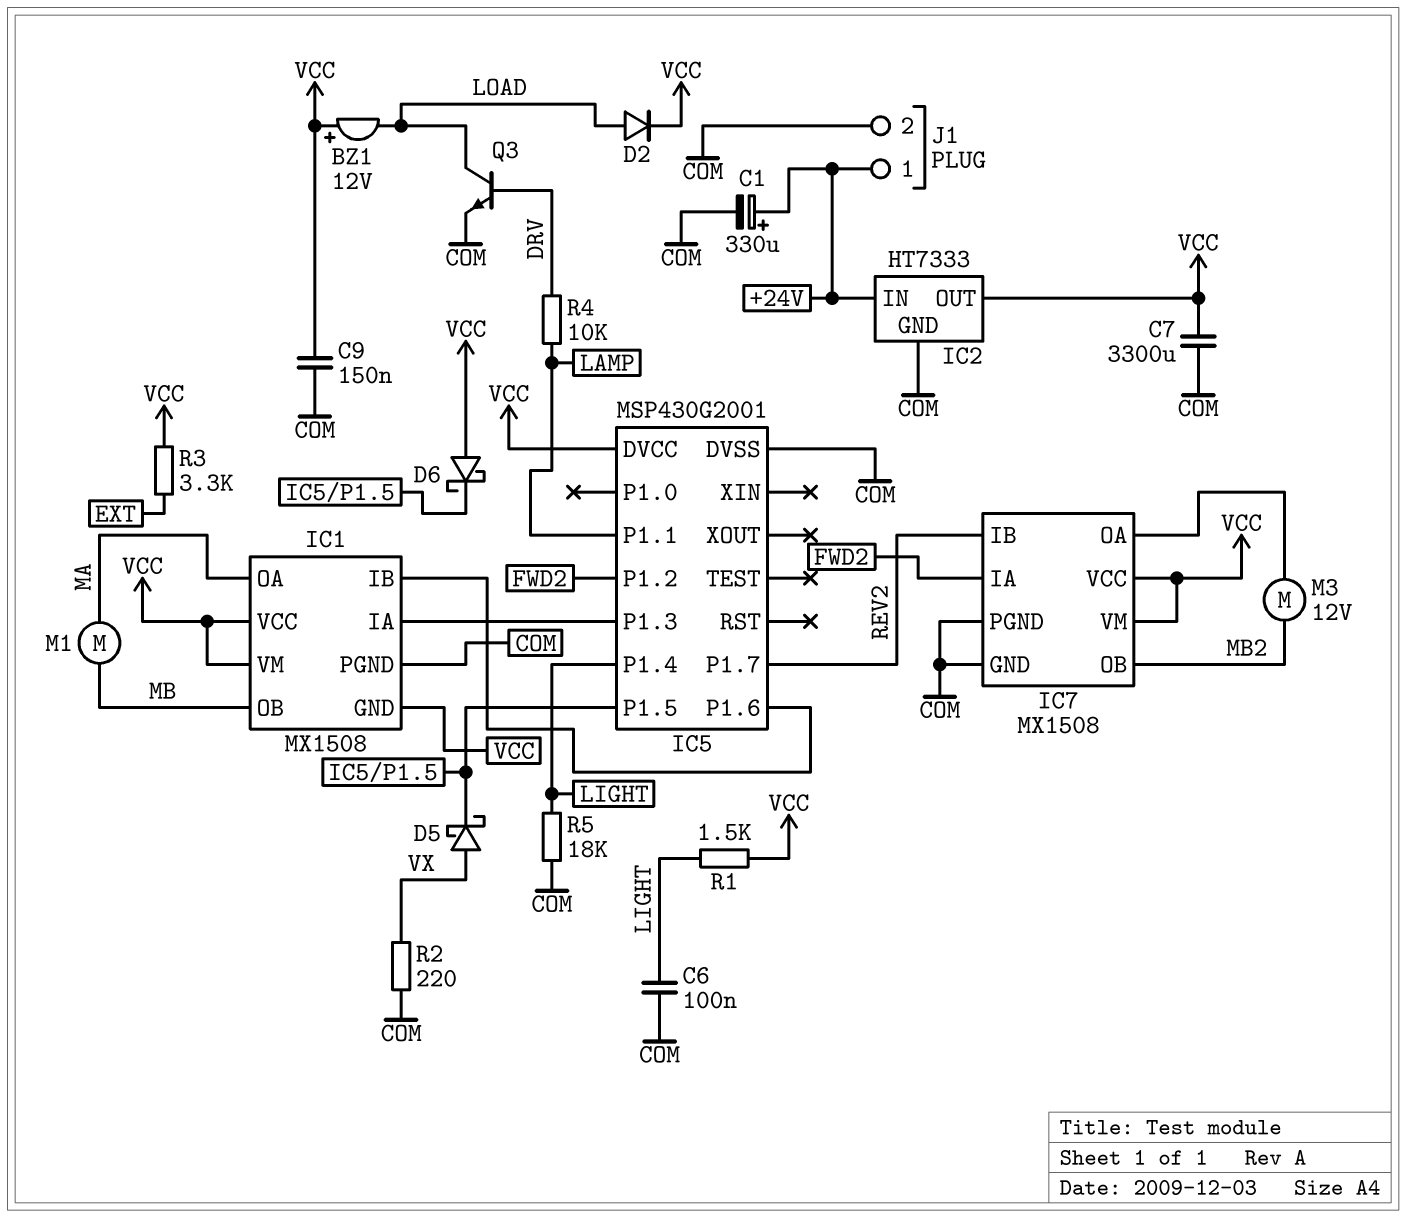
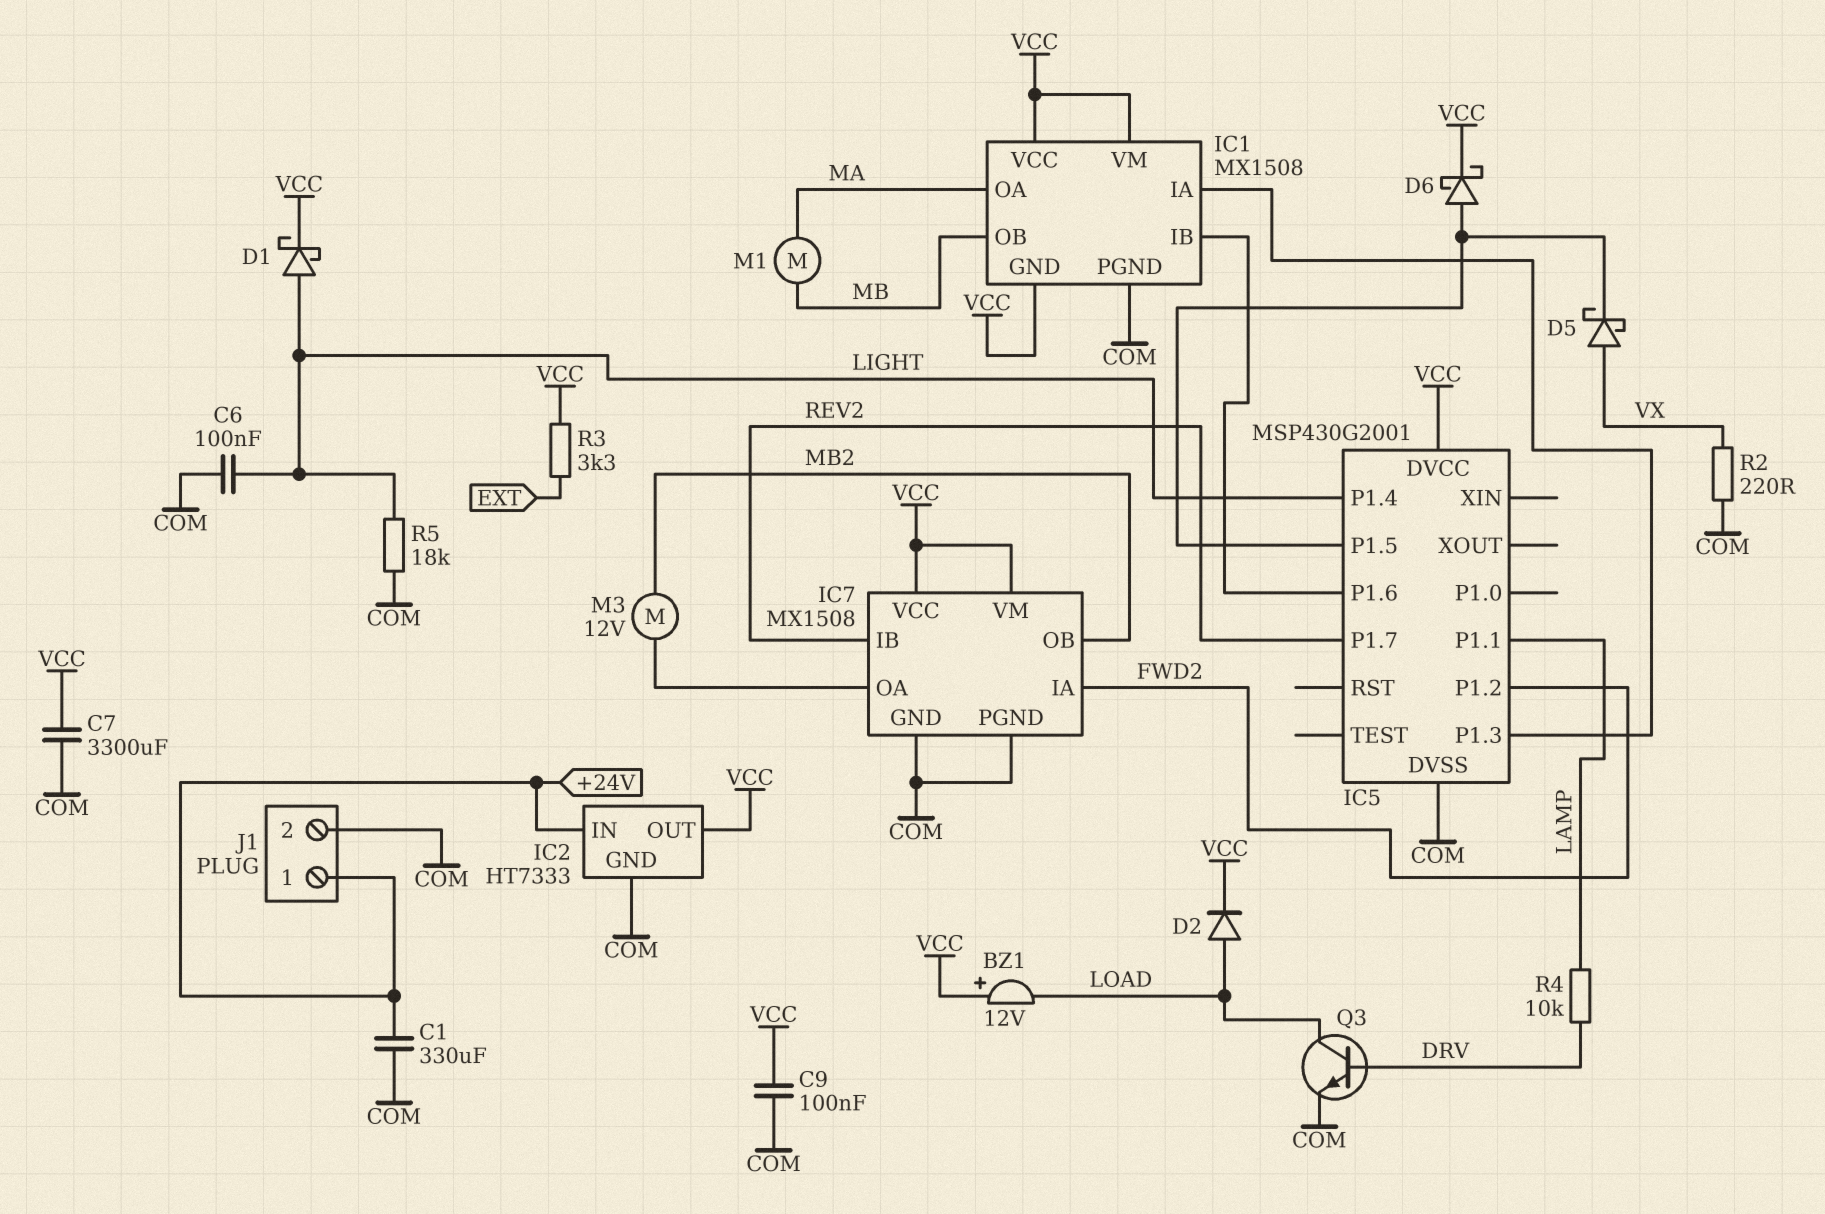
C1: 330uF (plus +24V, minus COM) -> 330uF (+24V, COM)
C9: 150nF (COM, VCC) -> 100nF (COM, VCC)
D1: none -> schottky (A LIGHT, K VCC)
D6: schottky (A VCC, K IC5/P1.5) -> schottky (A IC5/P1.5, K VCC)
R1: 1.5k (LIGHT, VCC) -> none

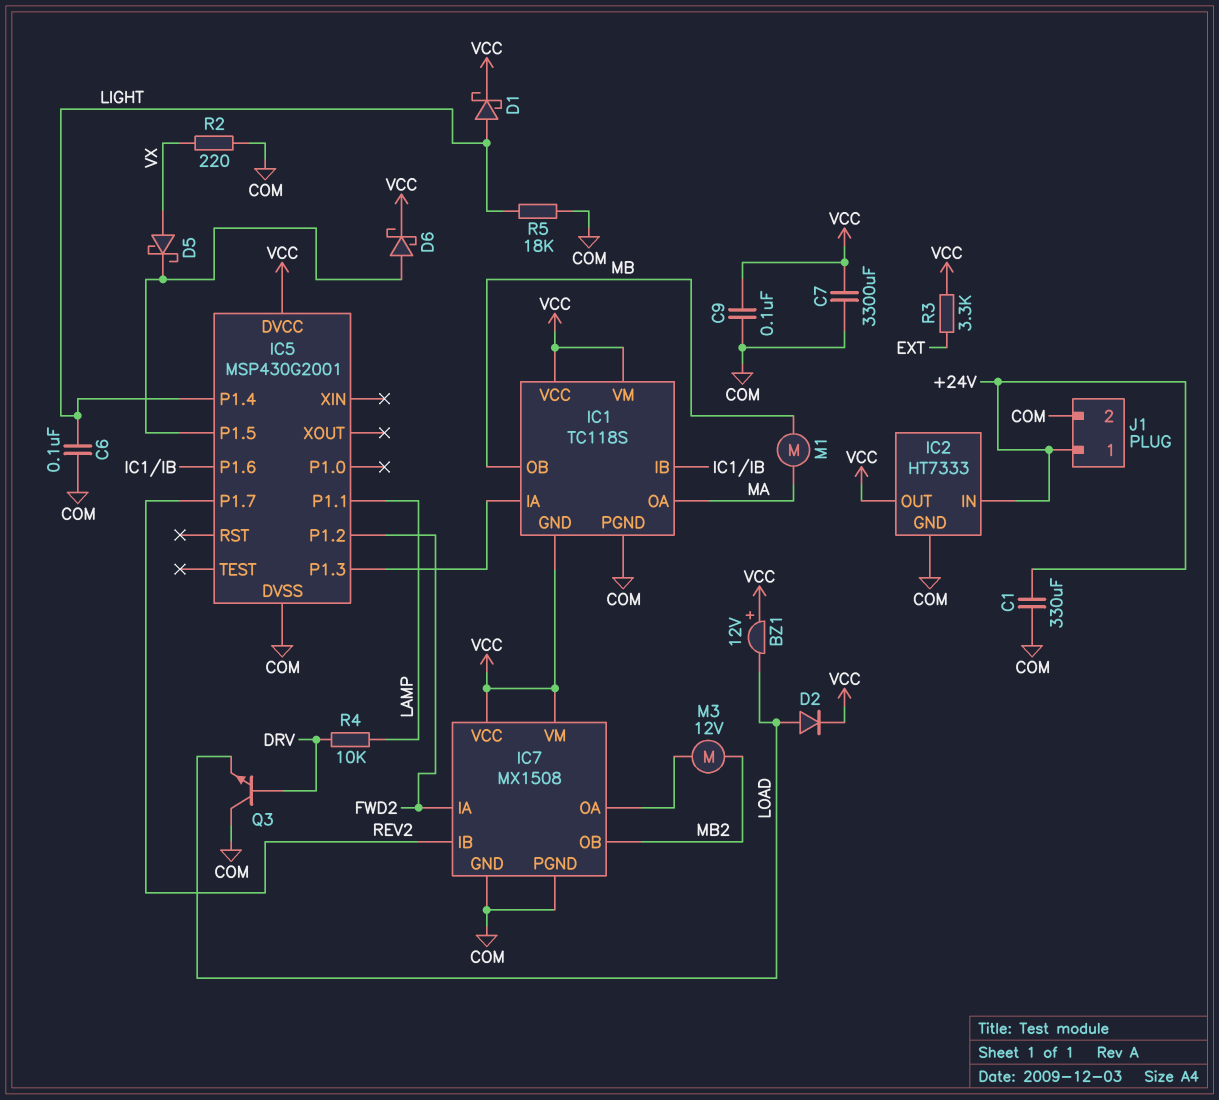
IC1: MX1508 -> TC118S
Q3: NPN (B DRV, C LOAD, E COM) -> NPN (B DRV, C COM, E LOAD)

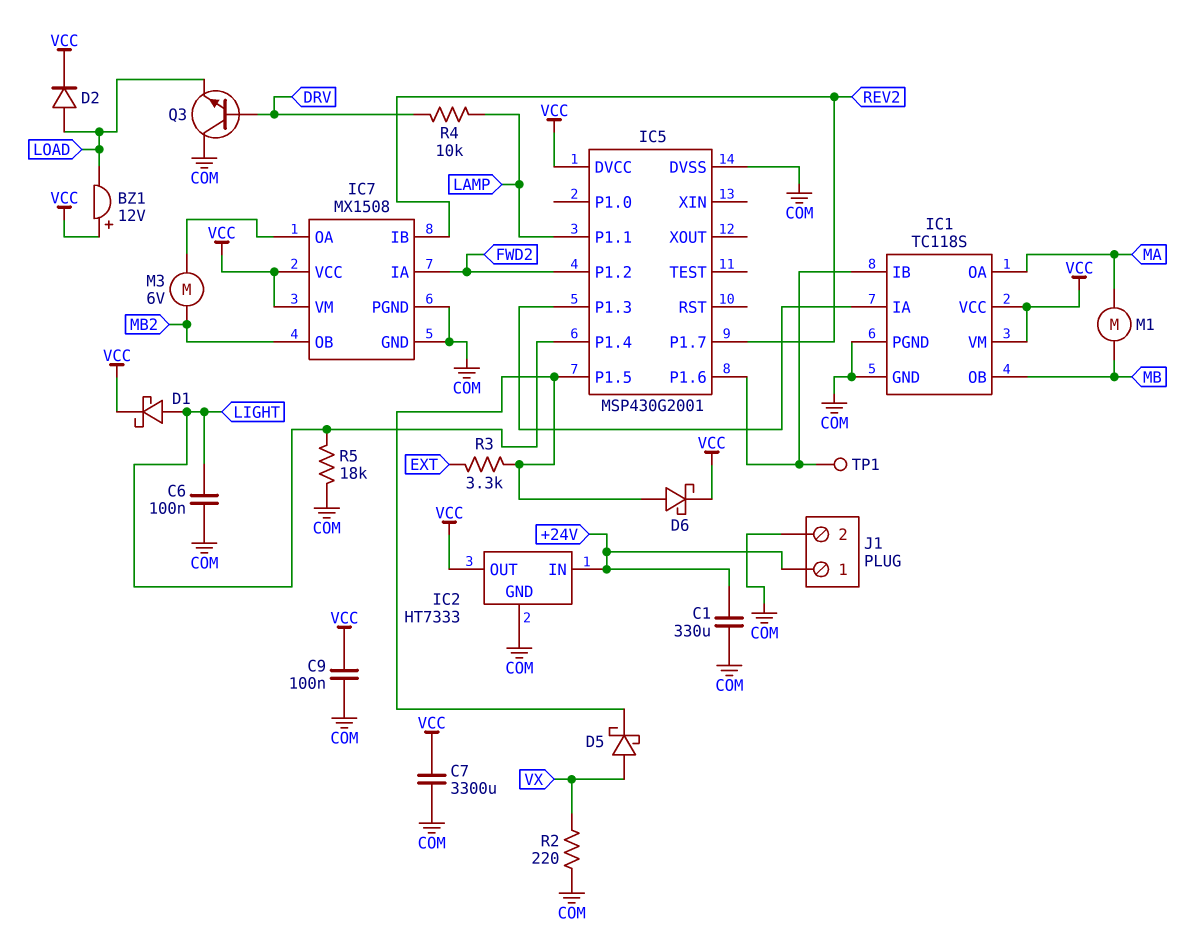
IC1 pin GND: VCC -> COM
M3: motor 12V (IC7/OA, MB2) -> motor 6V (IC7/OA, MB2)
R3: 3.3k (EXT, VCC) -> 3.3k (EXT, IC5/P1.5)
TP1: none -> test point (IC1/IB)

